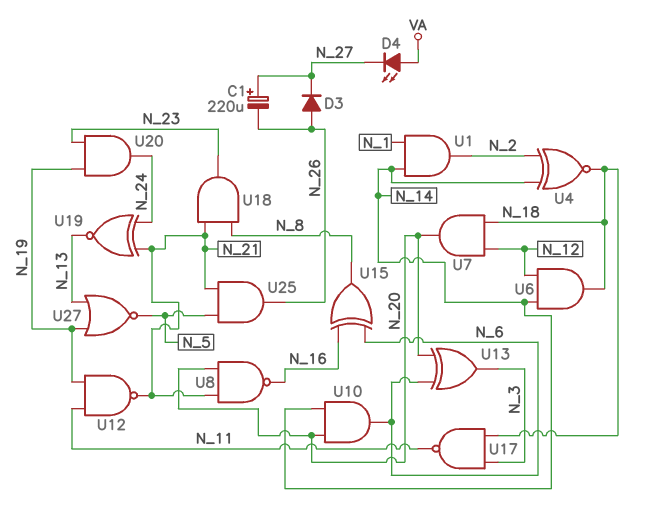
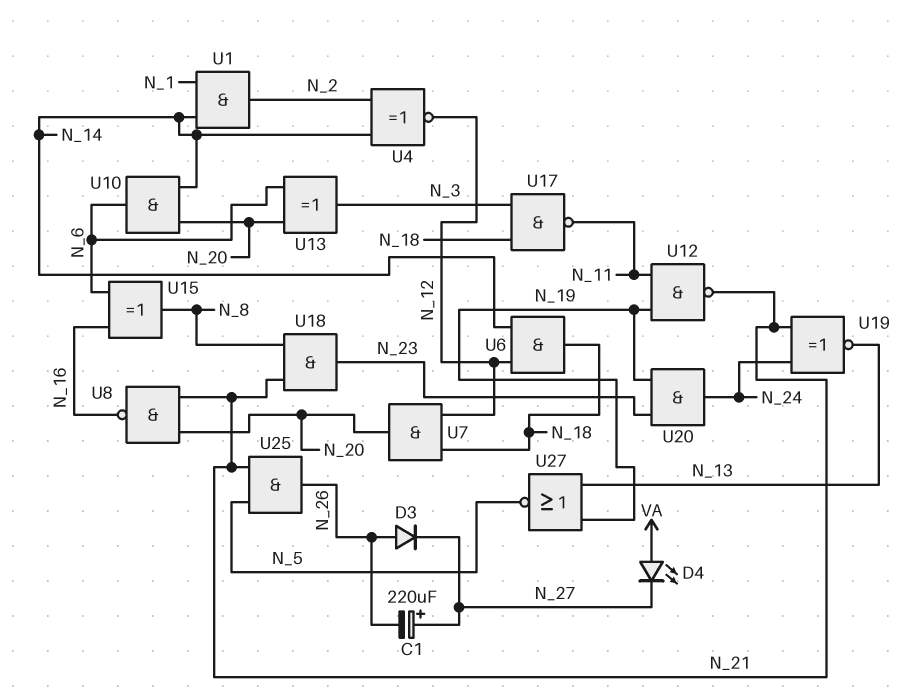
U4: XNOR (in N_2, in N_14, out N_18) -> XNOR (in N_2, in N_14, out N_12)

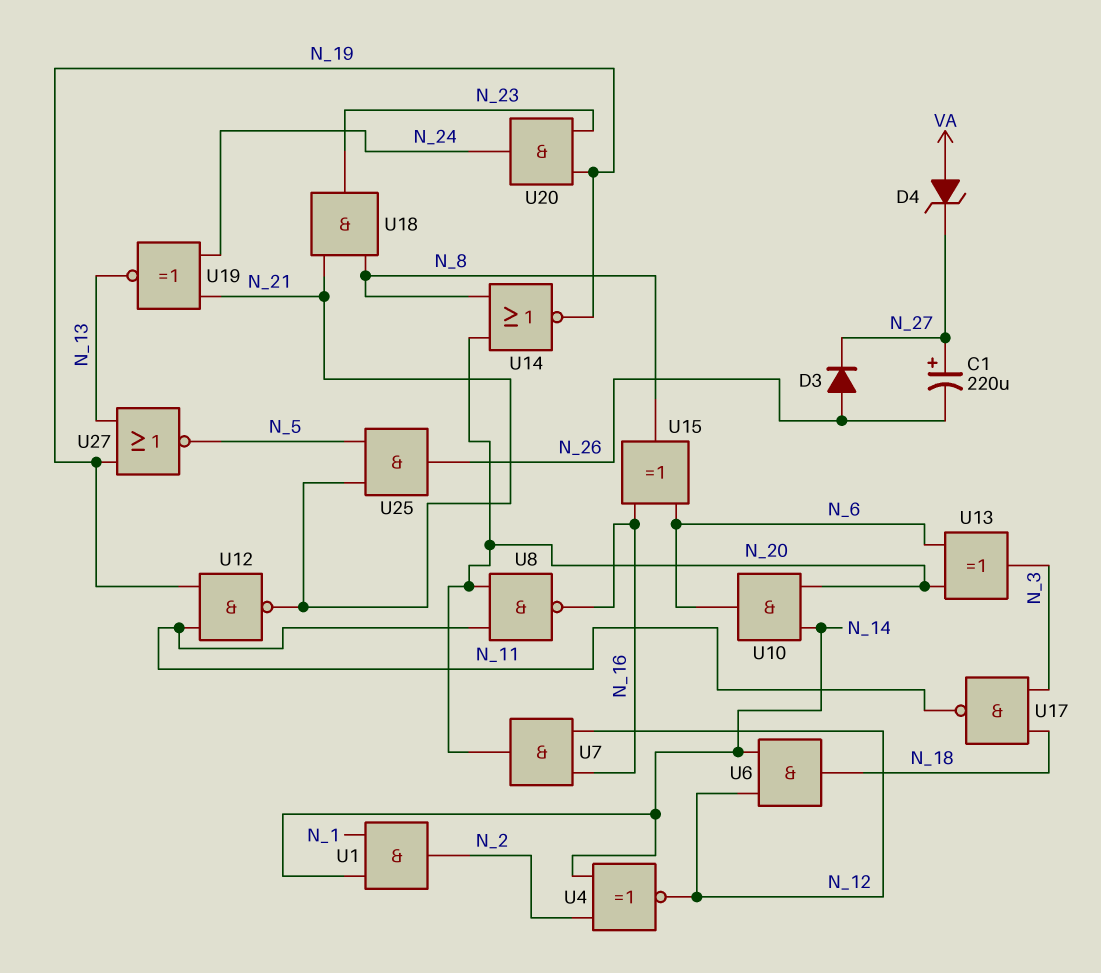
D4: LED (A VA, K N_27) -> zener (A VA, K N_27)
U7: AND (in N_12, in N_18, out N_20) -> AND (in N_12, in N_16, out N_20)
U8: NAND (in N_20, in N_21, out N_16) -> NAND (in N_11, in N_20, out N_16)
U14: none -> NOR (in N_8, in N_20, out N_19)

